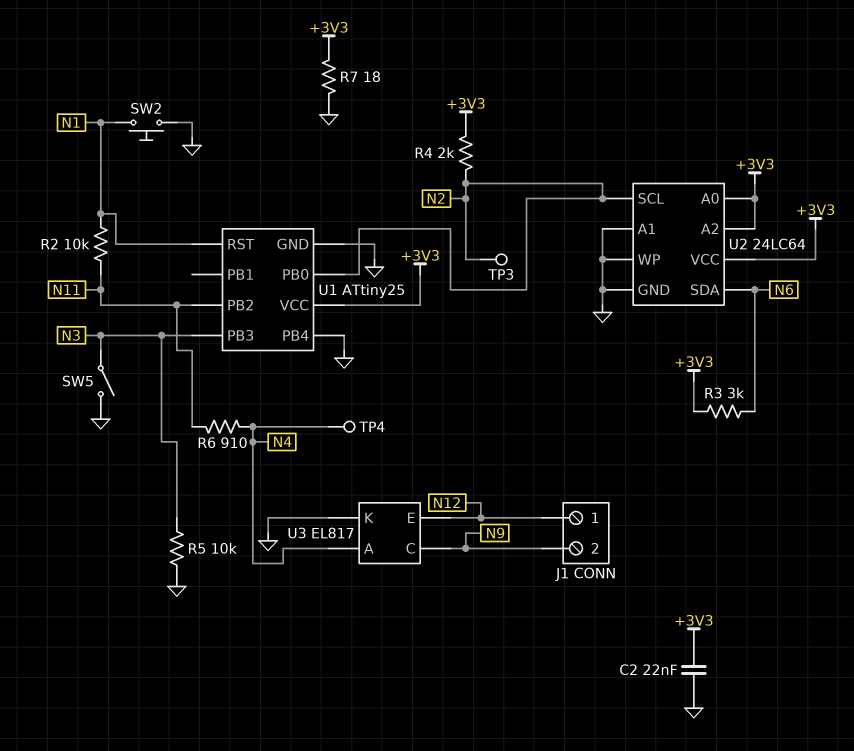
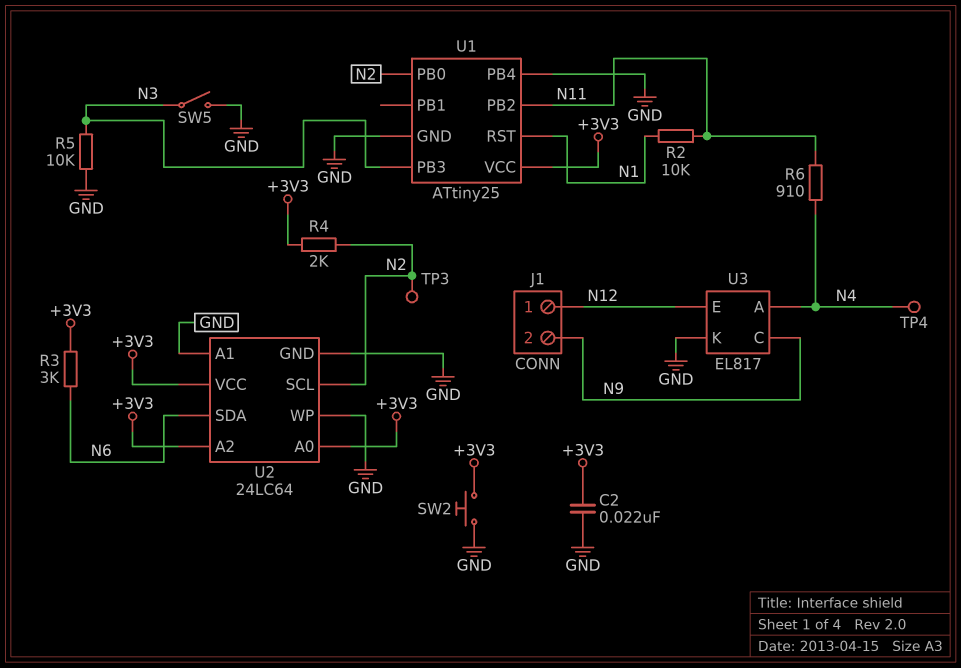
R7: 18 (+3V3, GND) -> none
SW2: button (GND, N1) -> button (+3V3, GND)

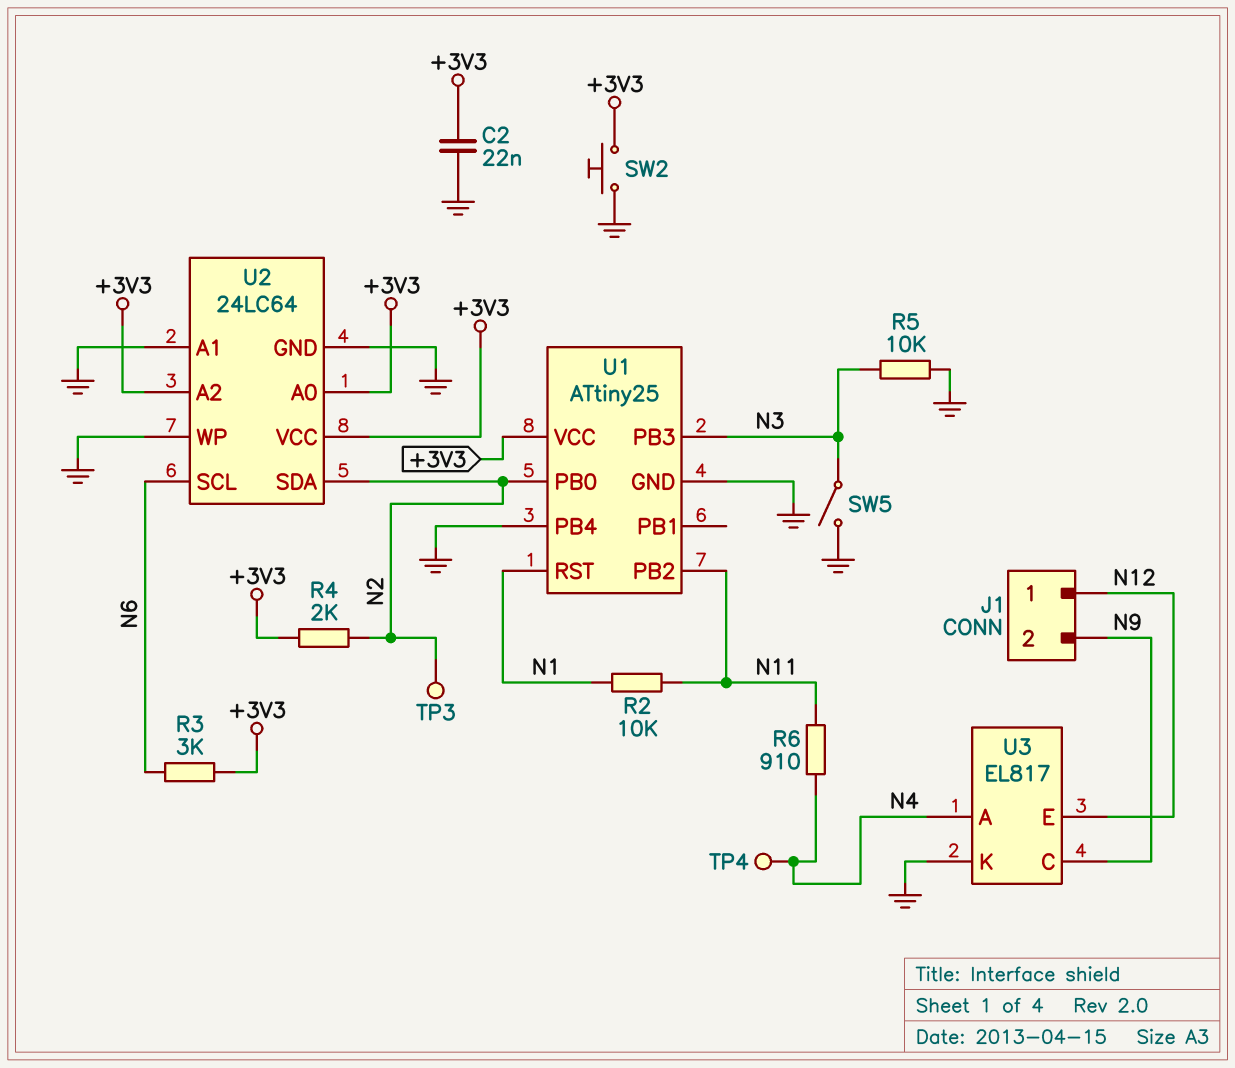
U2 pin SCL: N2 -> N6
U2 pin SDA: N6 -> N2

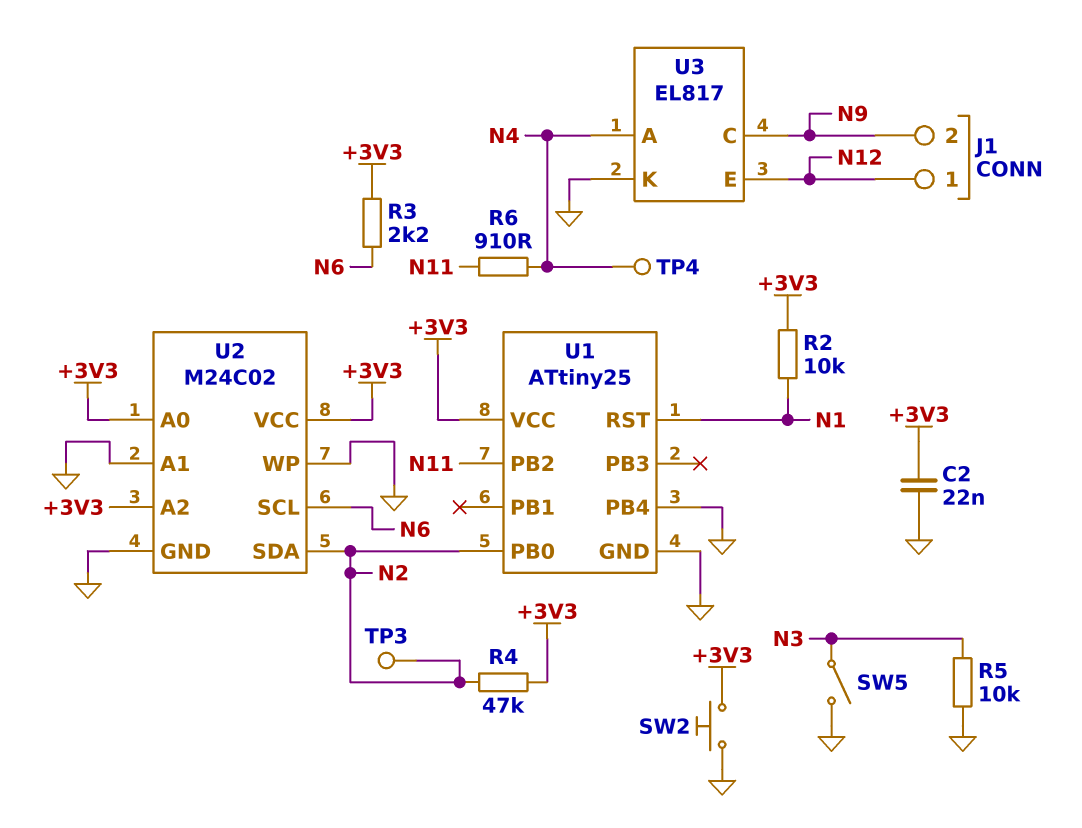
R2: 10k (N1, N11) -> 10k (+3V3, N1)
R3: 3k (+3V3, N6) -> 2.2k (+3V3, N6)
R4: 2k (+3V3, N2) -> 47k (+3V3, N2)
U1 pin PB3: N3 -> none
U2: 24LC64 -> M24C02

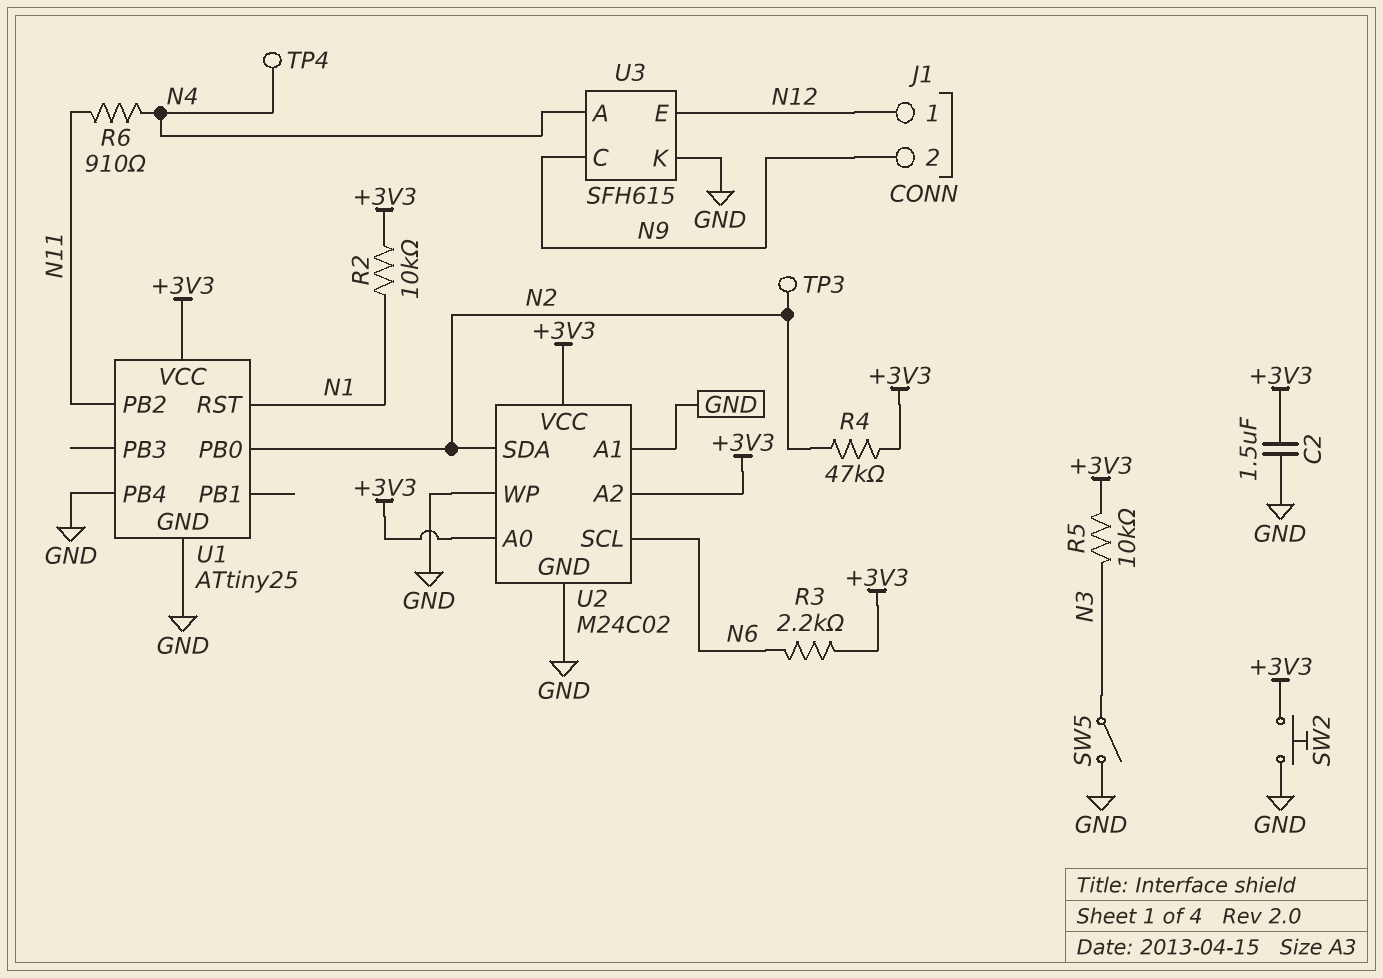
C2: 22nF (+3V3, GND) -> 1.5uF (+3V3, GND)
R5: 10k (GND, N3) -> 10k (+3V3, N3)
U3: EL817 -> SFH615

